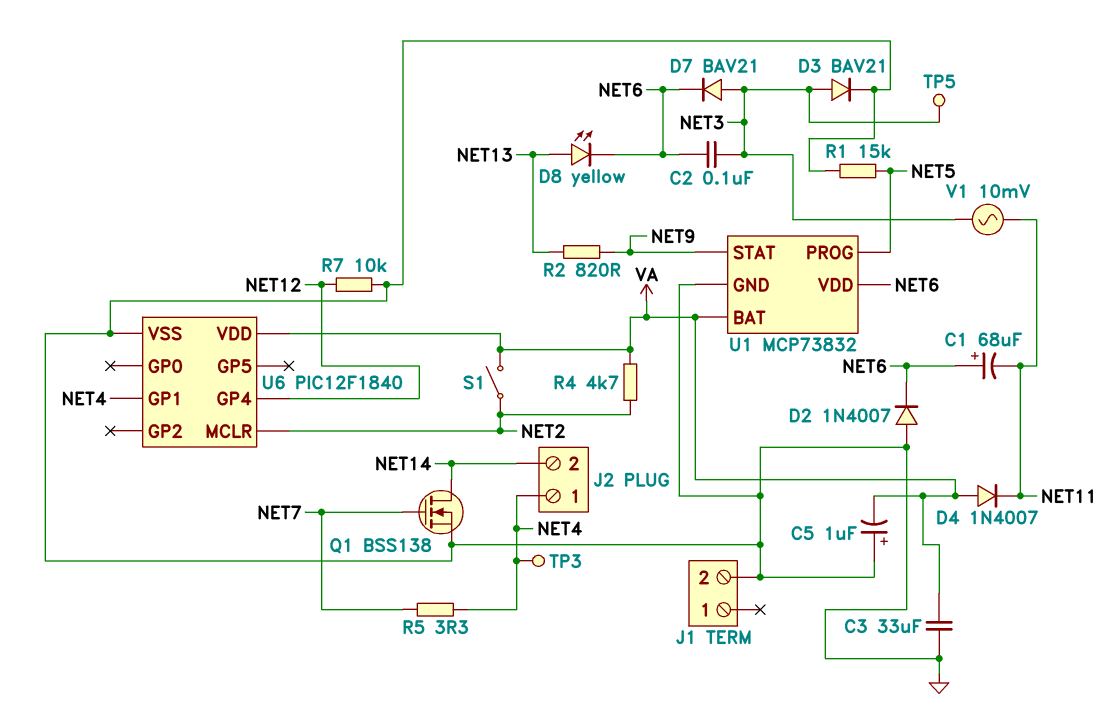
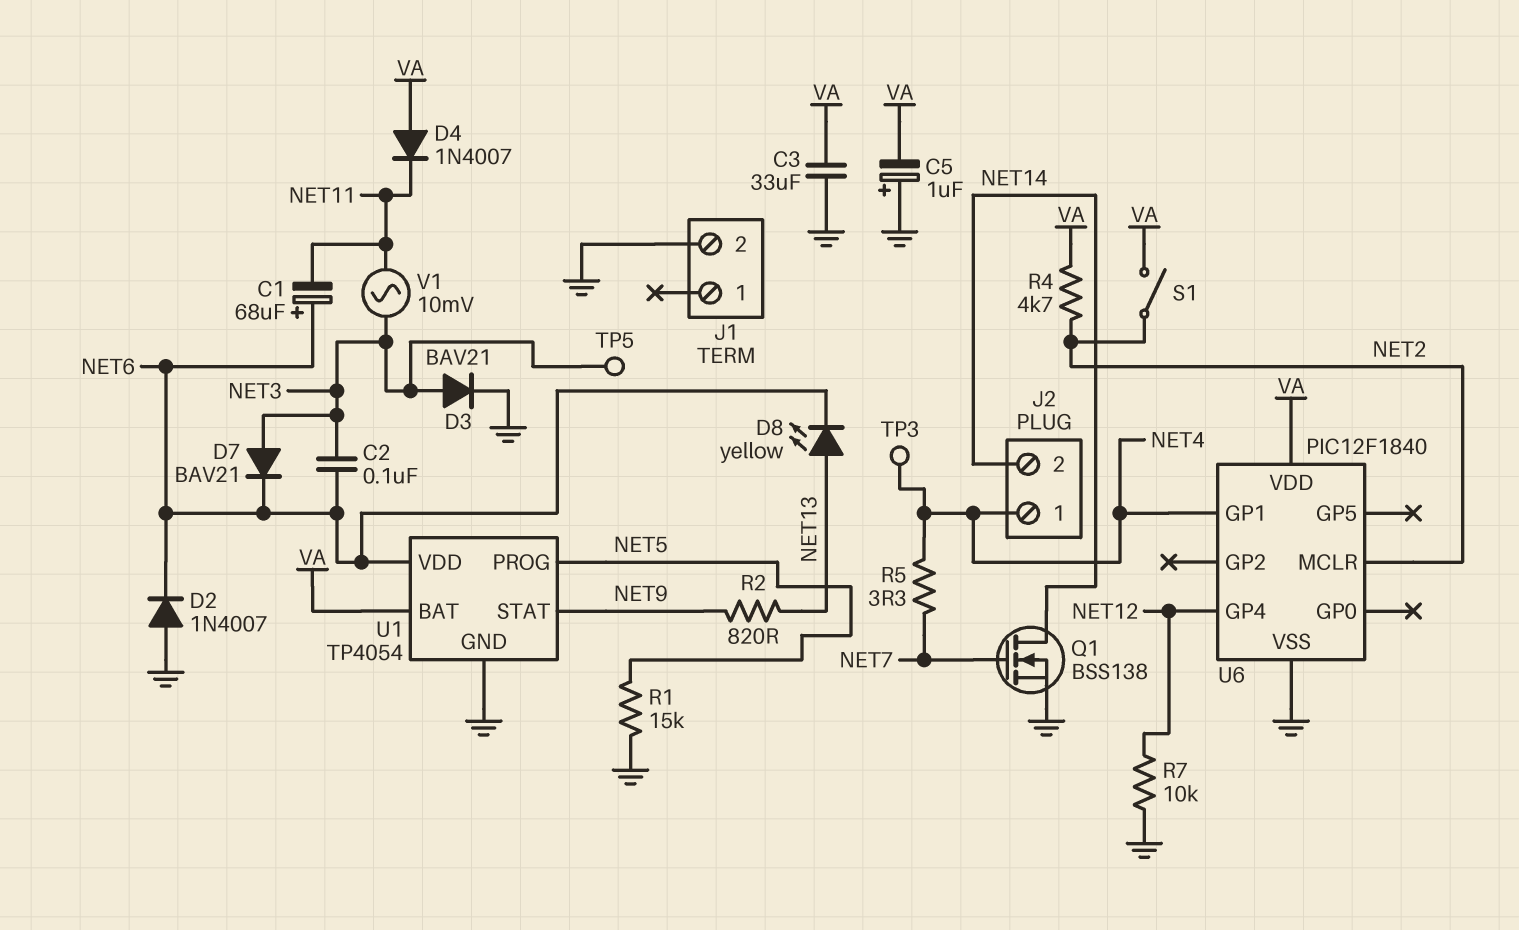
U1: MCP73832 -> TP4054

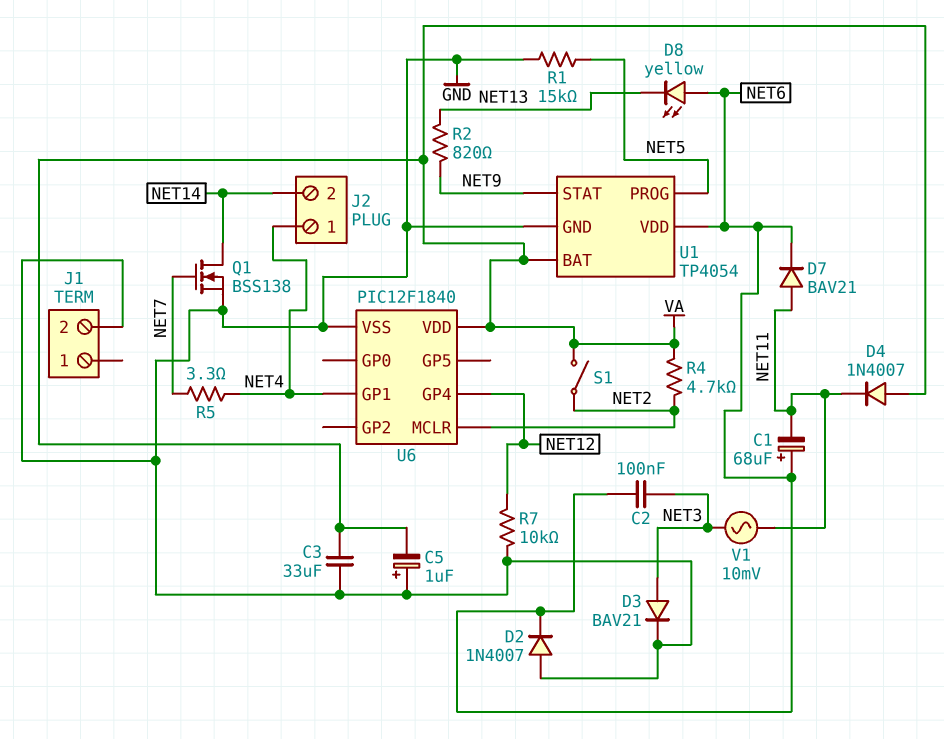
D7: diode BAV21 (A NET3, K NET6) -> diode BAV21 (A NET11, K NET6)
D8: LED yellow (A NET13, K NET6) -> LED yellow (A NET6, K NET13)
TP3: test point (NET4) -> none
TP5: test point (NET3) -> none

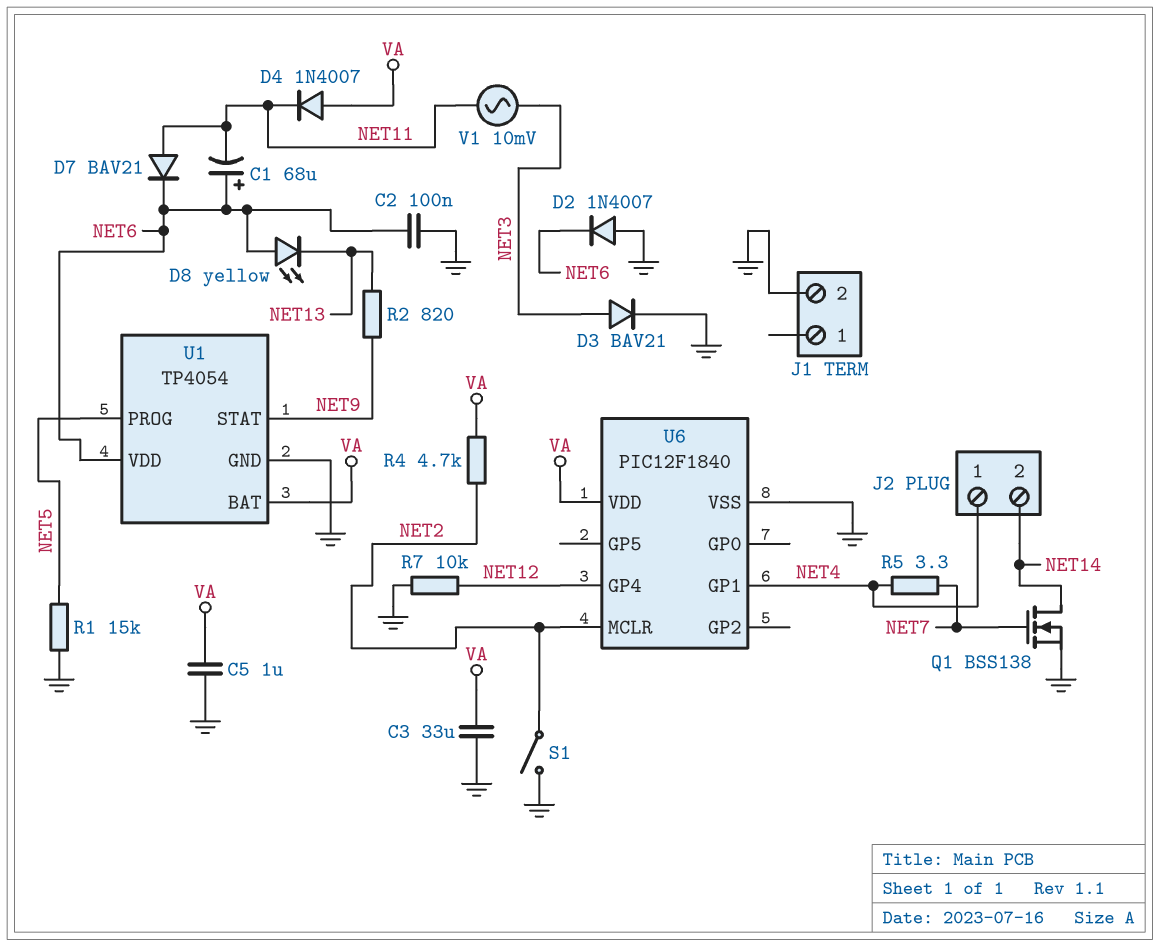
C2: 100nF (NET3, NET6) -> 100nF (GND, NET6)
C5: 1uF (plus GND, minus VA) -> 1uF (GND, VA)
S1: switch (NET2, VA) -> switch (GND, NET2)

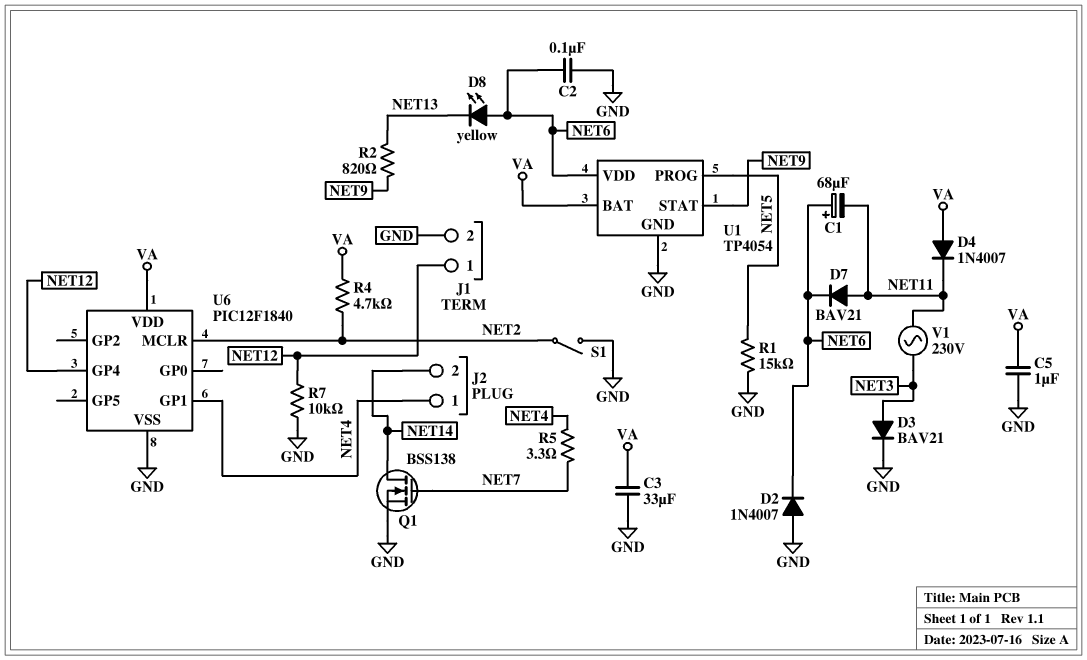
J1 pin 1: none -> NET12
V1: AC 10mV (NET3, NET11) -> AC 230V (NET3, NET11)

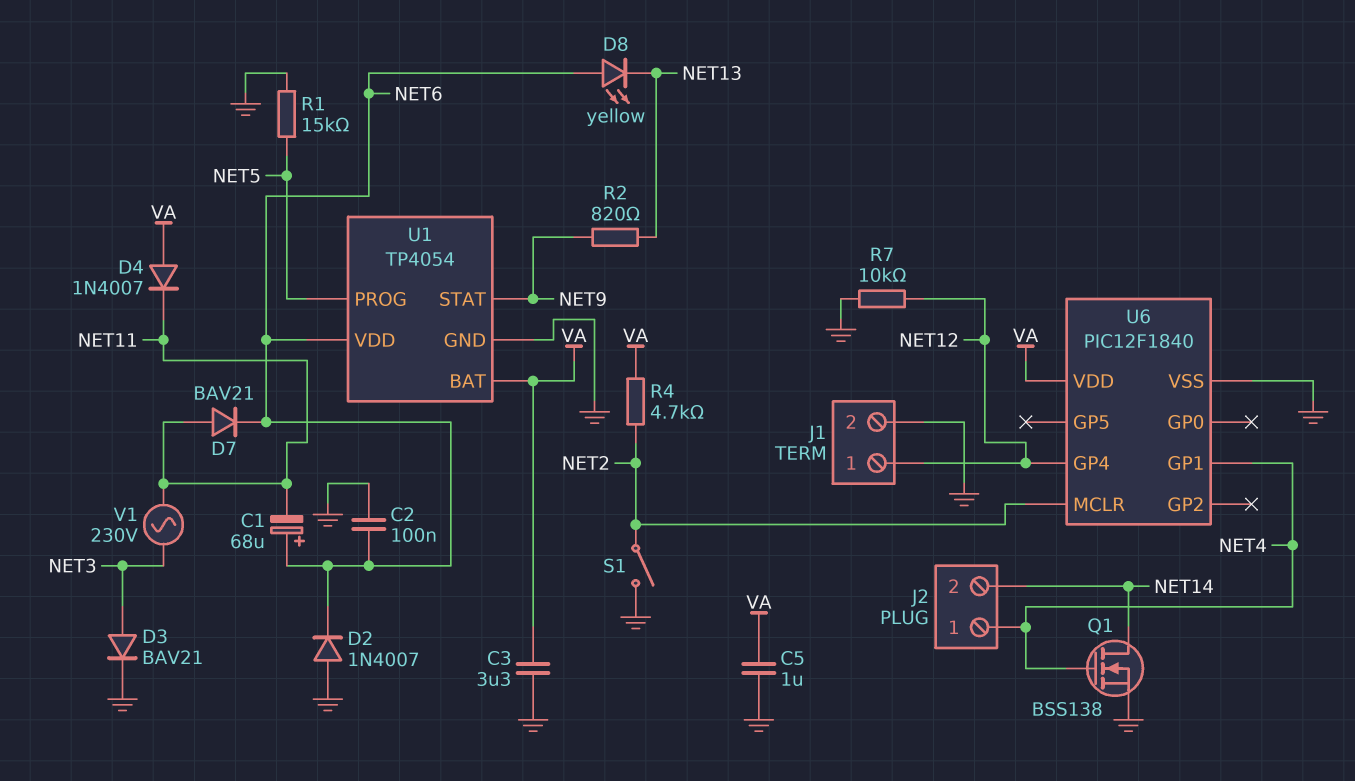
C3: 33uF (GND, VA) -> 3.3uF (GND, VA)
Q1: NMOS BSS138 (G NET7, D NET14, S GND) -> NMOS BSS138 (G NET4, D NET14, S GND)
R5: 3.3 (NET4, NET7) -> none

